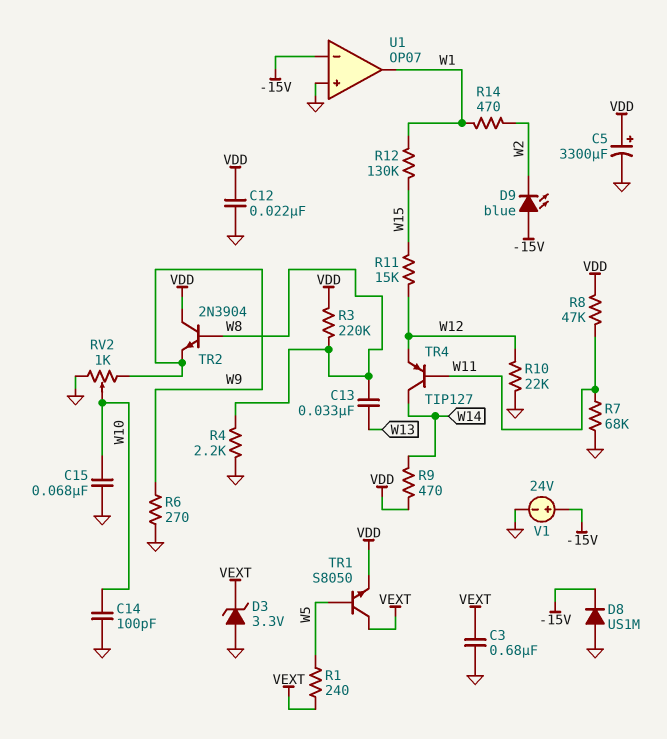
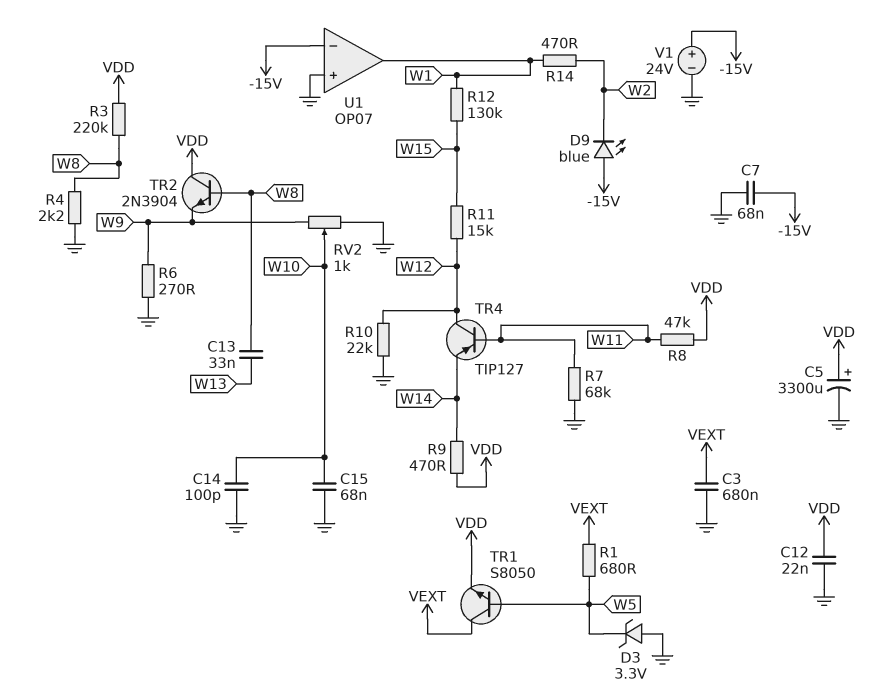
C7: none -> 68nF (-15V, GND)
D3: zener 3.3V (A GND, K VEXT) -> zener 3.3V (A GND, K W5)
D8: diode US1M (A GND, K -15V) -> none
R1: 240 (VEXT, W5) -> 680 (VEXT, W5)
TR4: PNP TIP127 (B W11, C W14, E W12) -> PNP TIP127 (B W11, C W12, E W14)

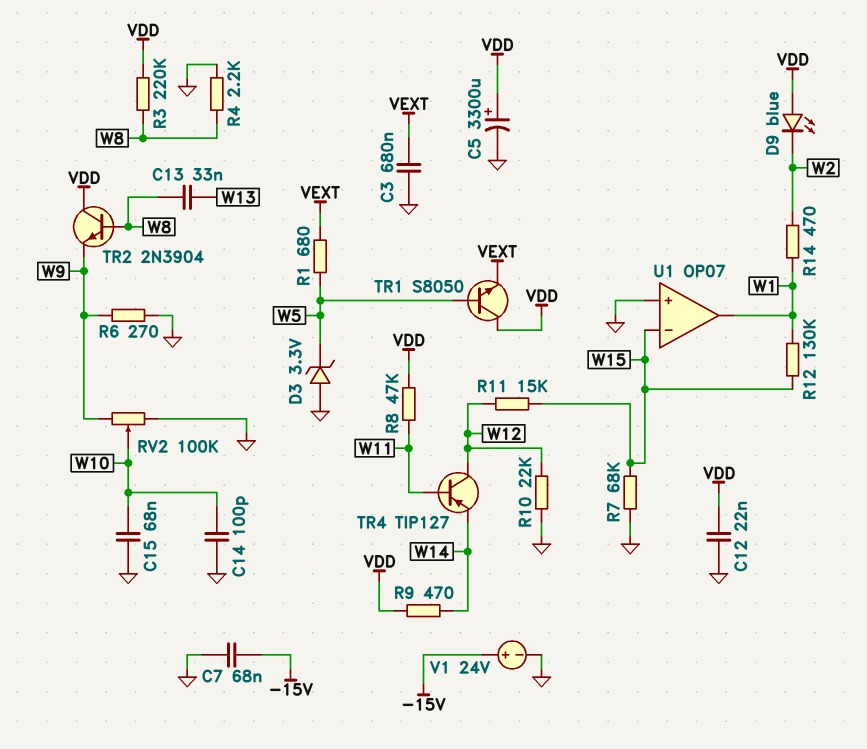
D9: LED blue (A -15V, K W2) -> LED blue (A VDD, K W2)
R7: 68k (GND, W11) -> 68k (GND, W15)
RV2: 1k (GND, W9, wiper W10) -> 100k (GND, W9, wiper W10)
TR1: NPN S8050 (B W5, C VEXT, E VDD) -> NPN S8050 (B W5, C VDD, E VEXT)
U1 pin in-: -15V -> W15

